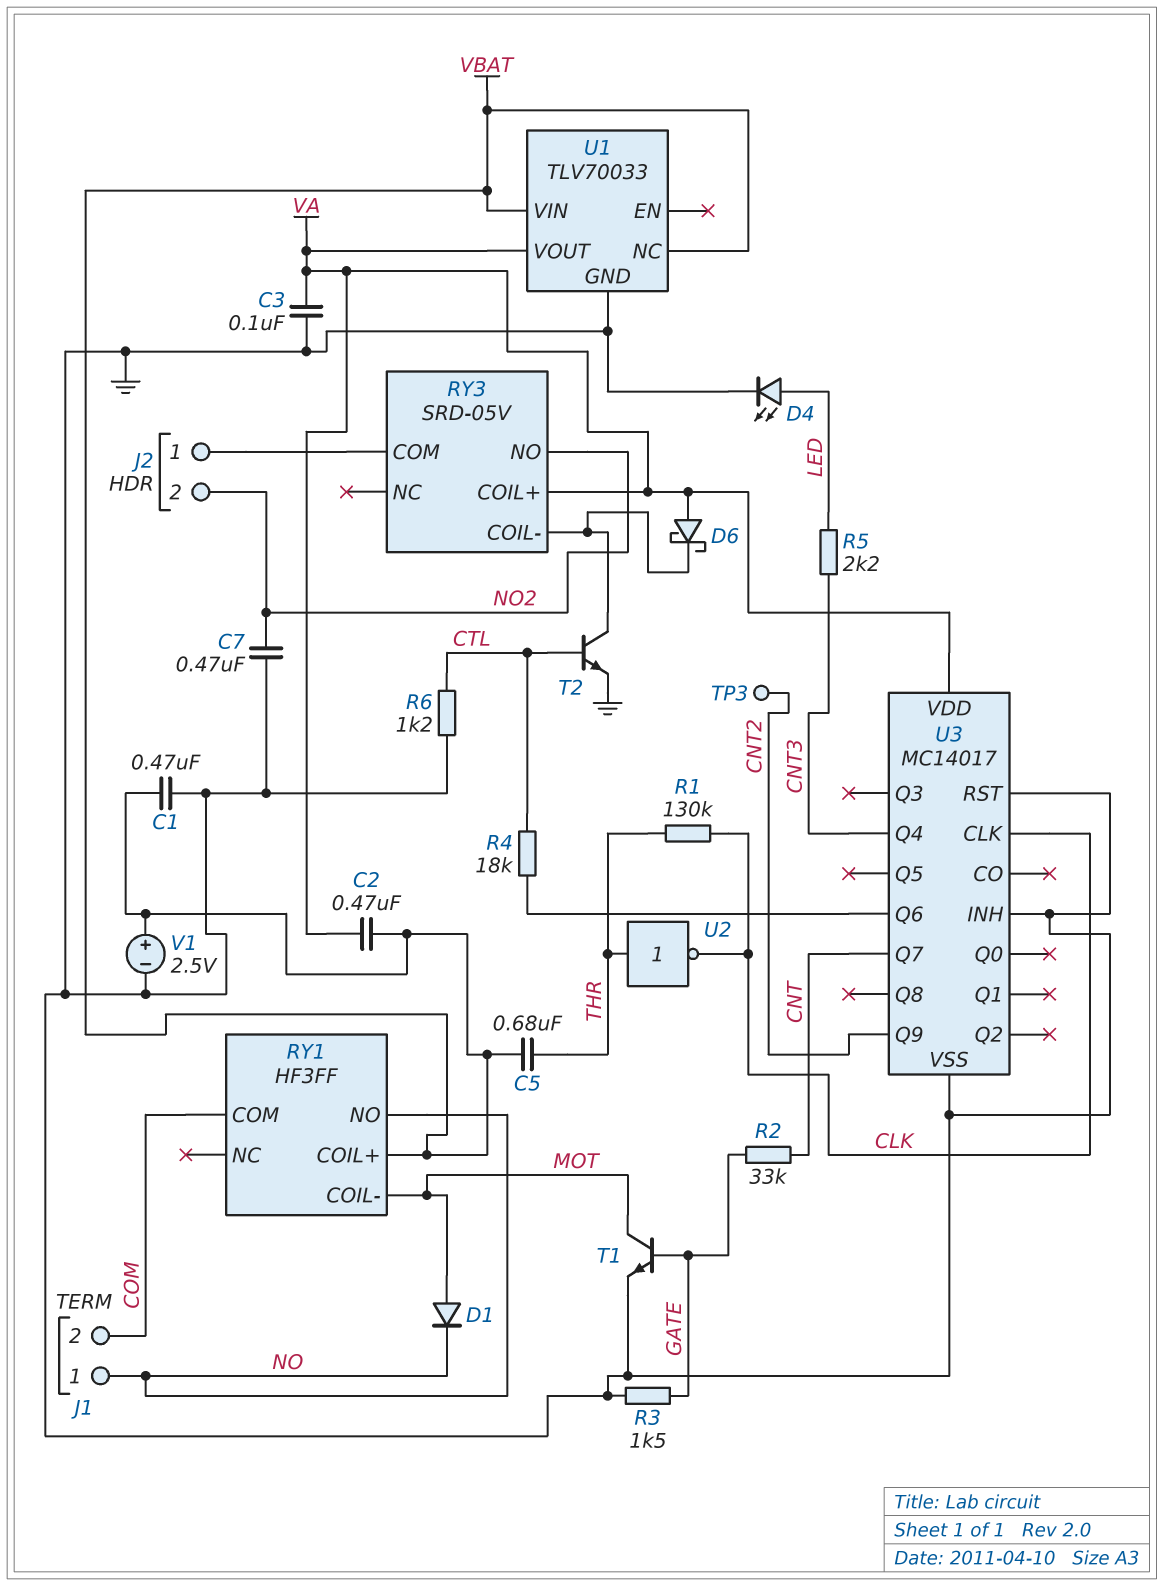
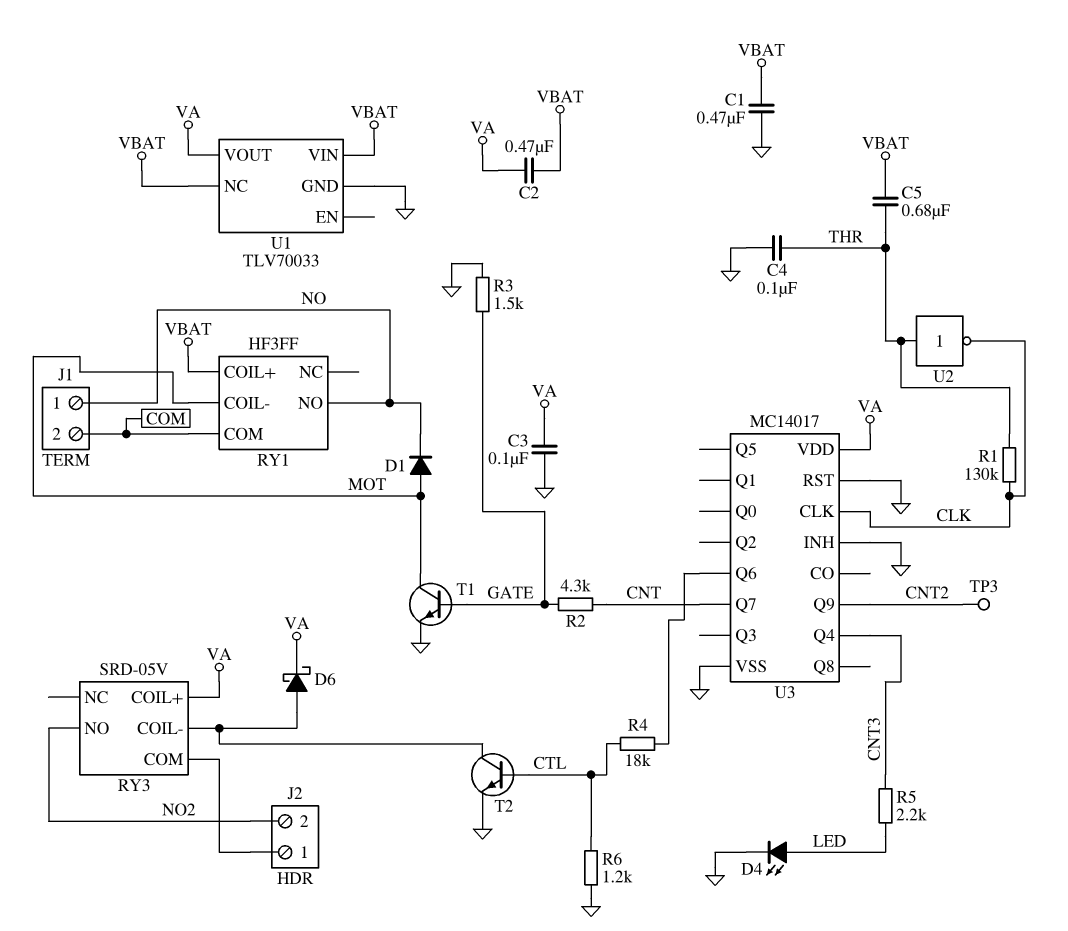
C4: none -> 100nF (GND, THR)
C7: 470nF (GND, NO2) -> none
D6: schottky (A VA, K RY3/COIL-) -> schottky (A RY3/COIL-, K VA)
R2: 33k (CNT, GATE) -> 4.3k (CNT, GATE)
V1: 2.5V (plus VBAT, minus GND) -> none

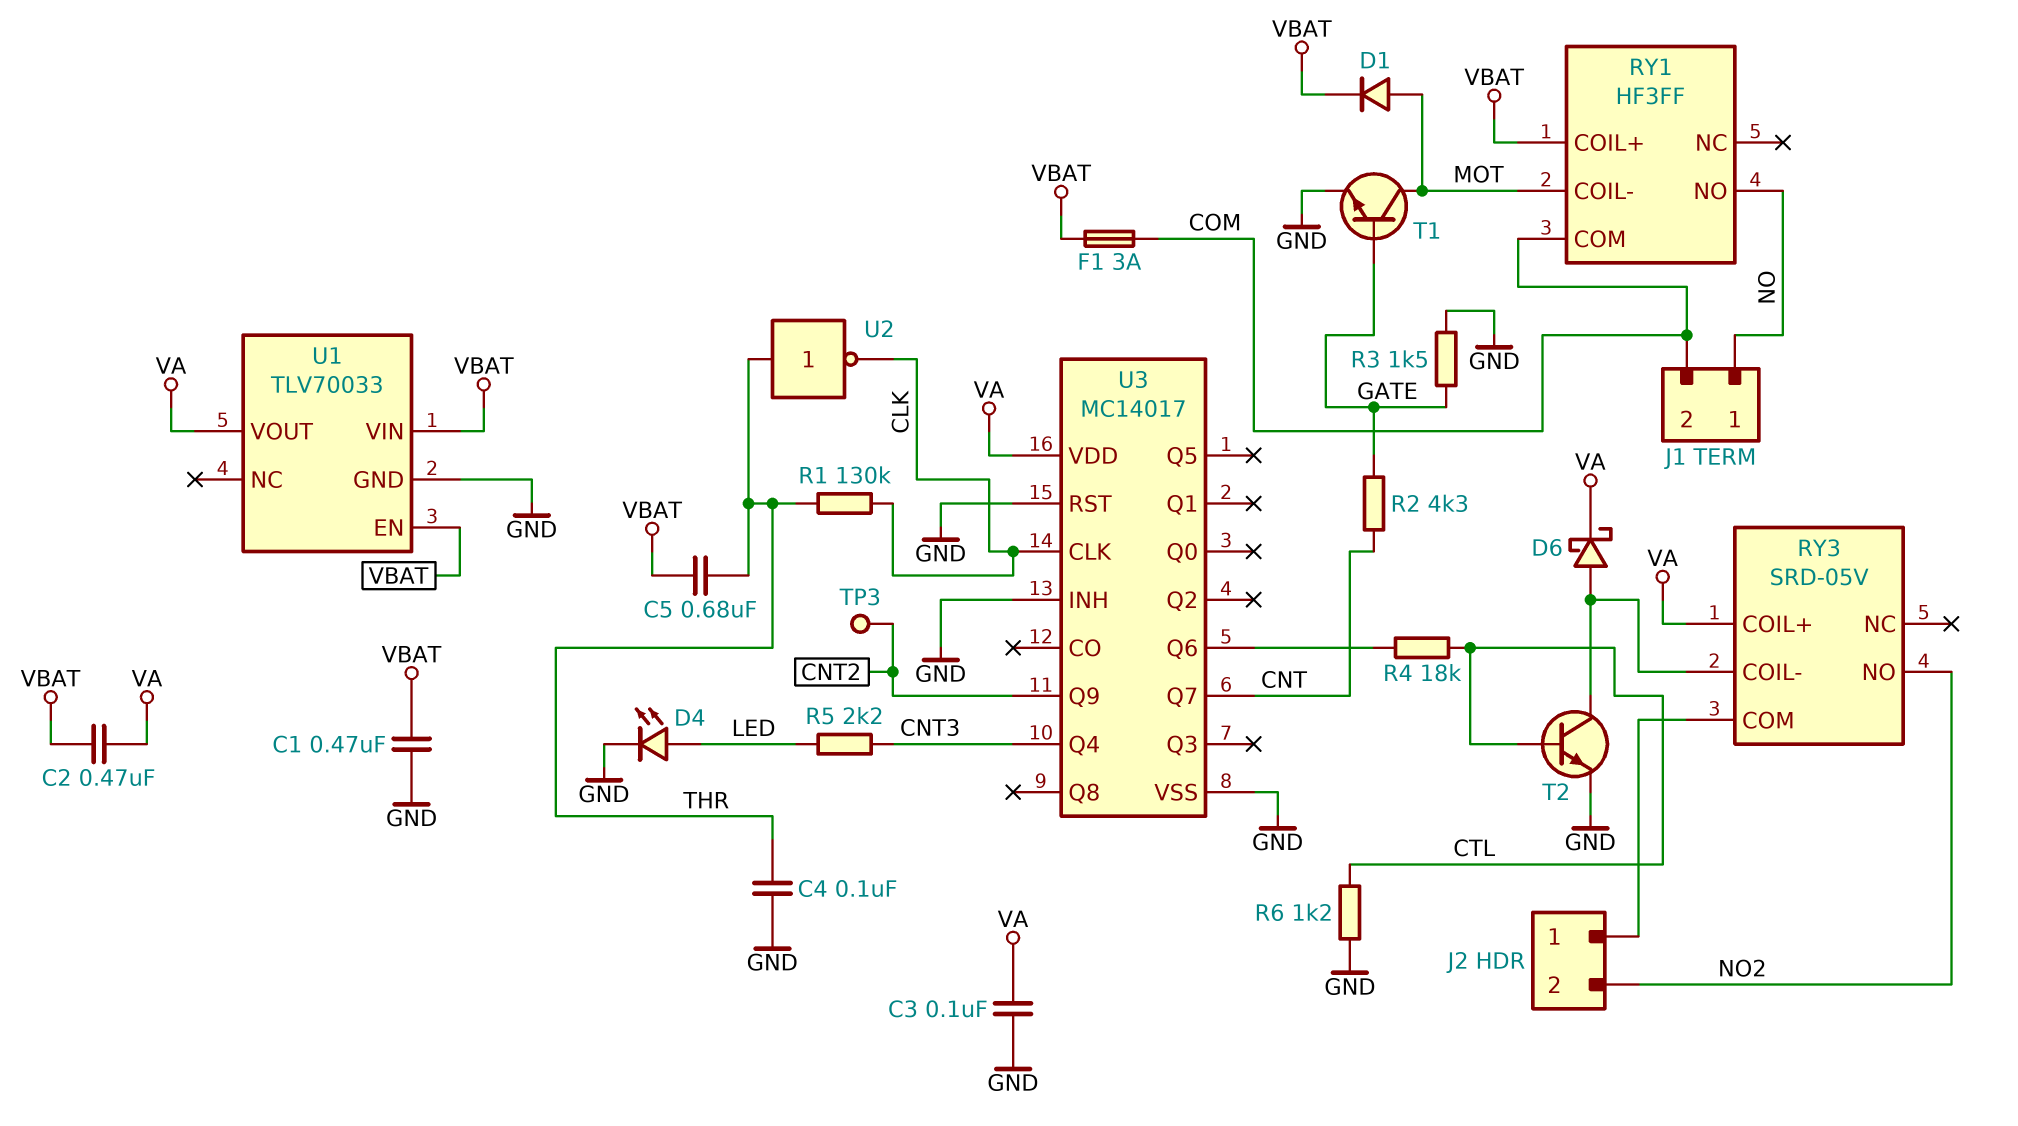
D1: diode (A MOT, K NO) -> diode (A MOT, K VBAT)
F1: none -> 3A (COM, VBAT)
U1 pin EN: none -> VBAT
U1 pin NC: VBAT -> none

